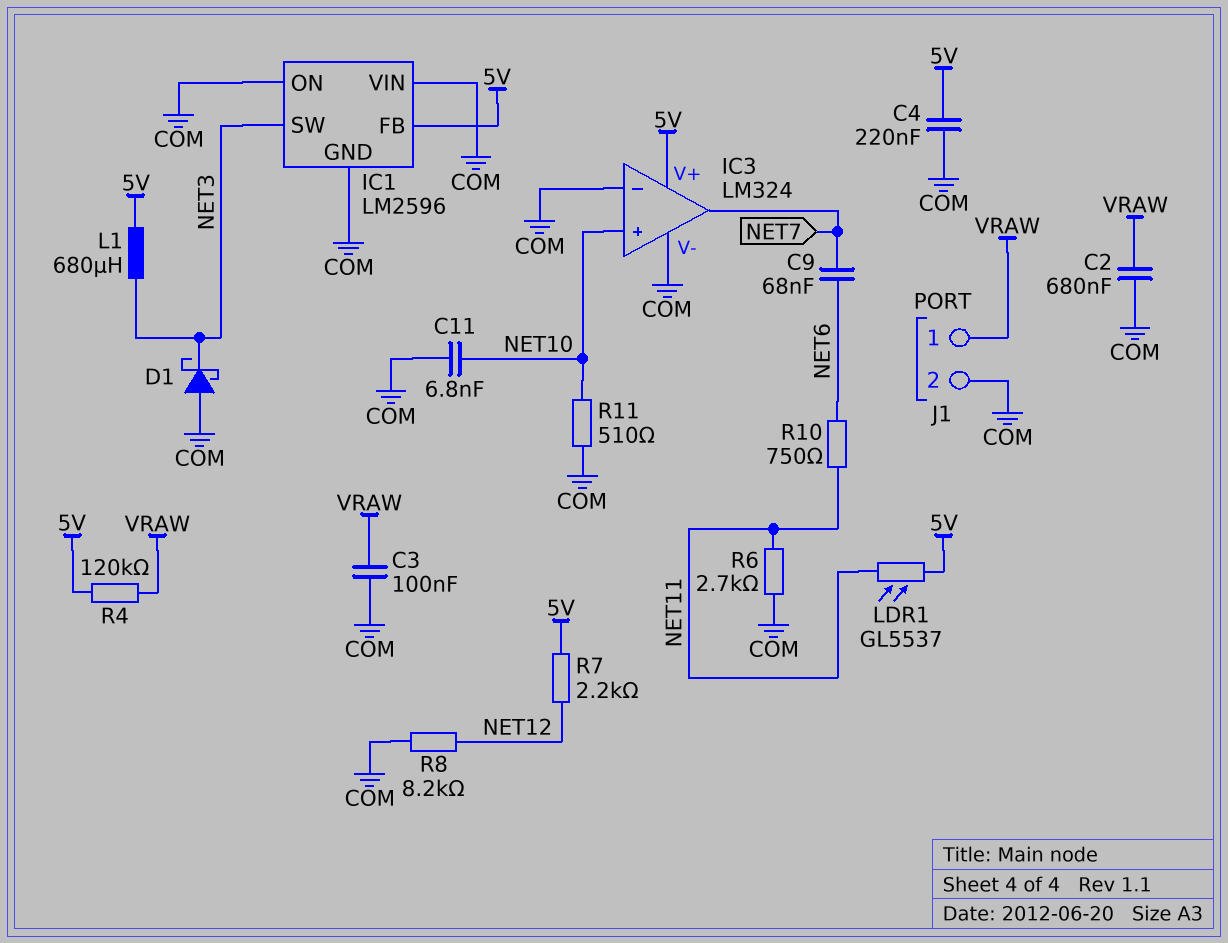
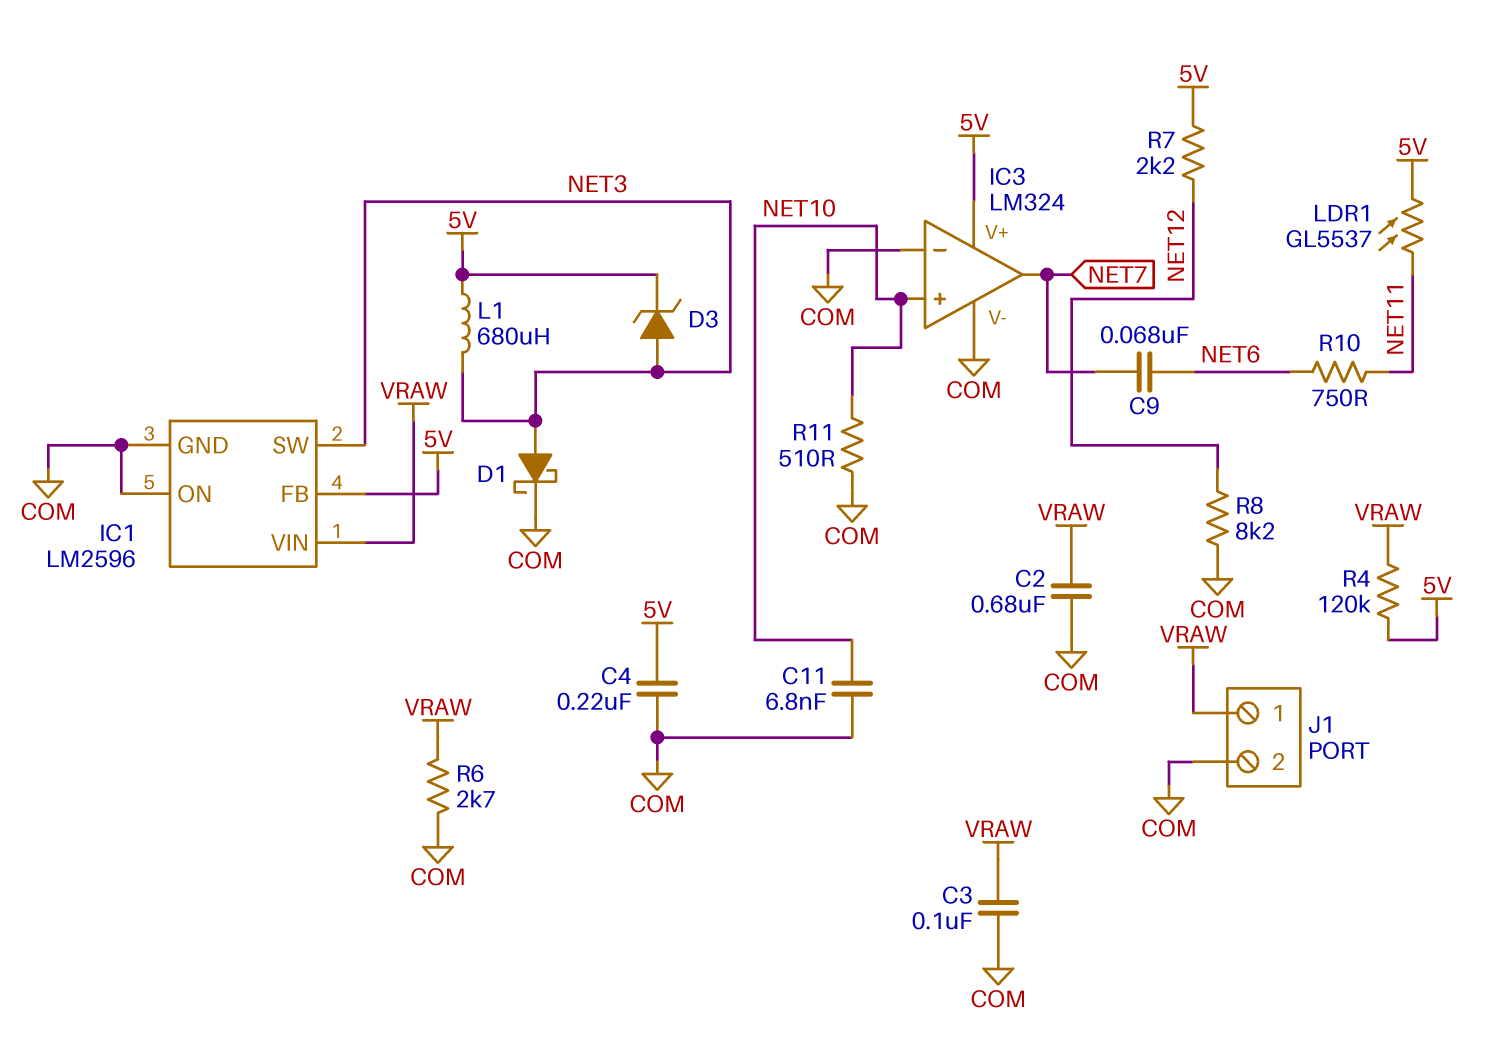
D1: schottky (A COM, K NET3) -> schottky (A NET3, K COM)
D3: none -> zener (A NET3, K 5V)
IC1 pin VIN: COM -> VRAW
R6: 2.7k (COM, NET11) -> 2.7k (COM, VRAW)

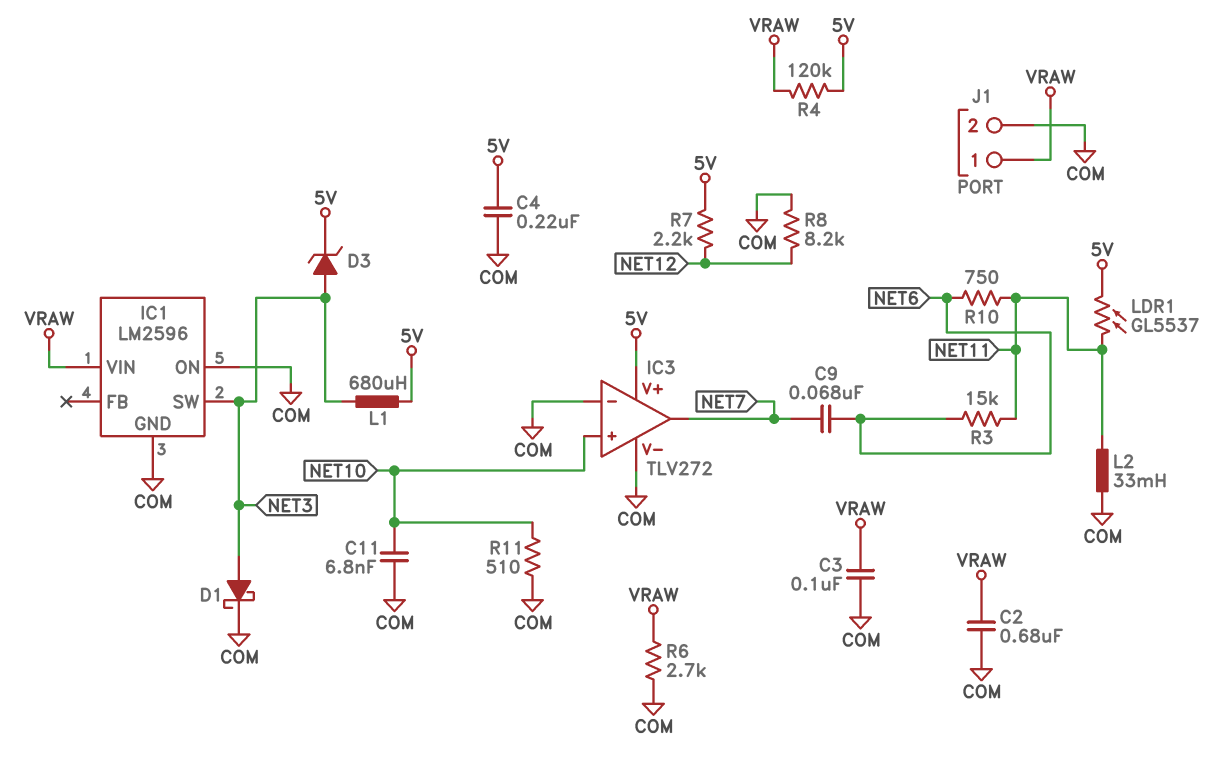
IC1 pin FB: 5V -> none
IC3: LM324 -> TLV272
L2: none -> 33mH (COM, NET11)
R3: none -> 15k (NET6, NET11)

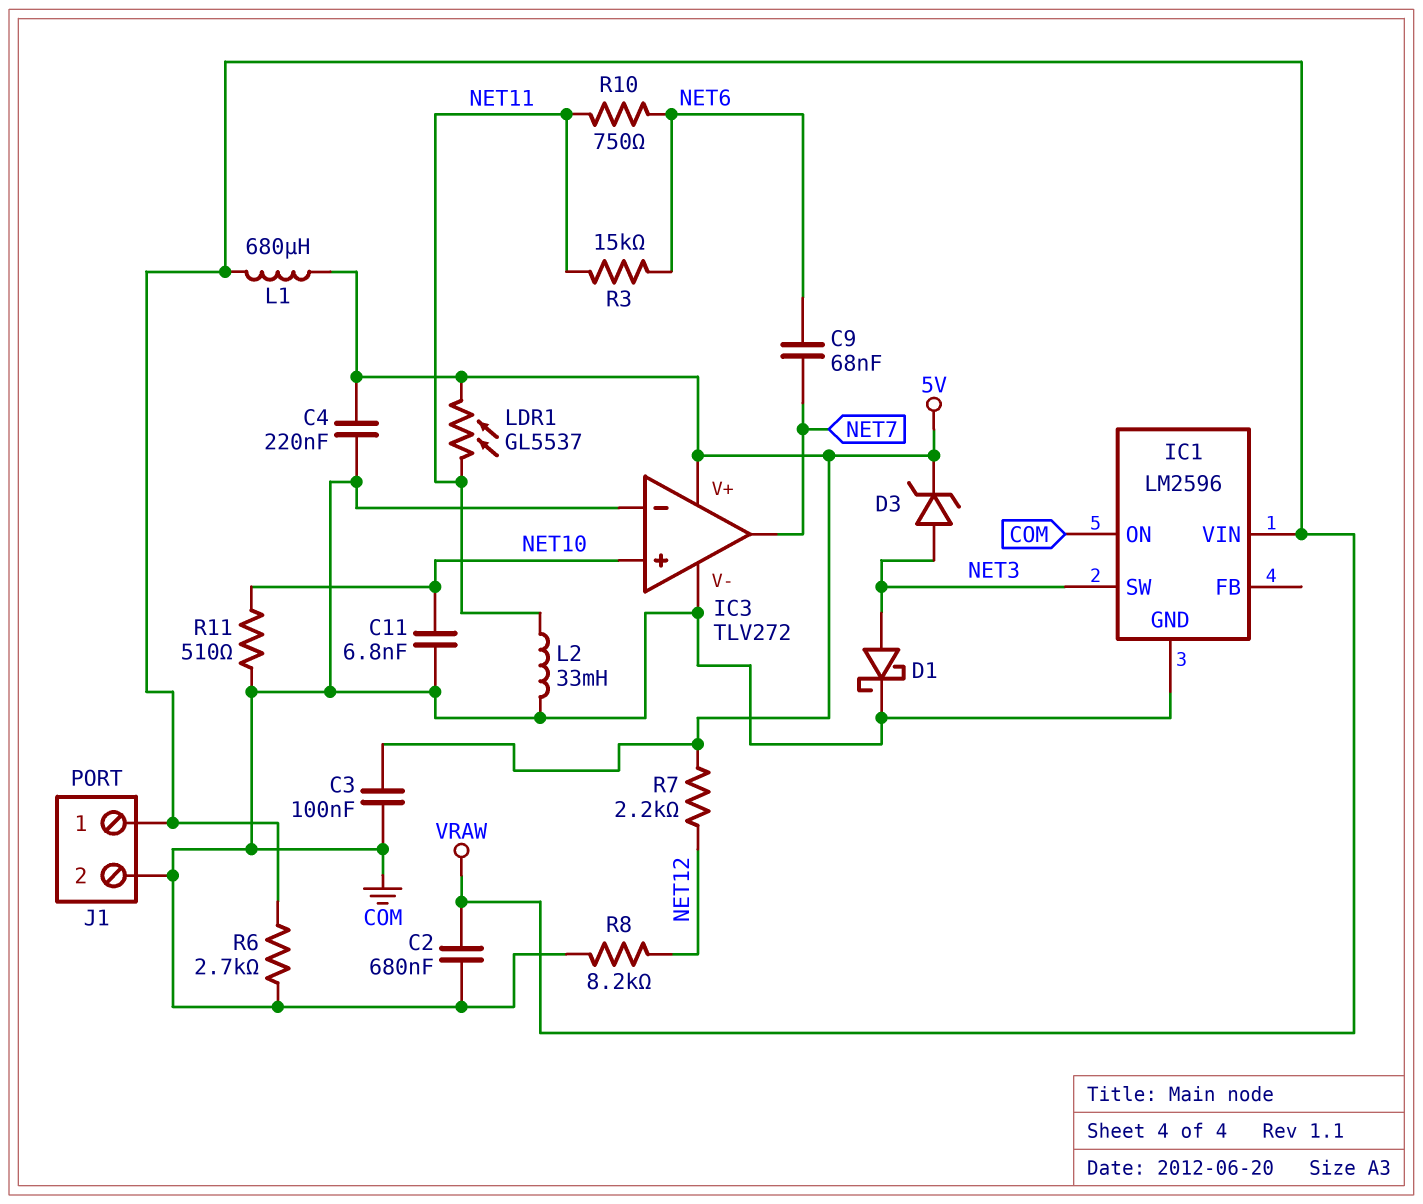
C3: 100nF (COM, VRAW) -> 100nF (5V, COM)
L1: 680uH (5V, NET3) -> 680uH (5V, VRAW)
R4: 120k (5V, VRAW) -> none

